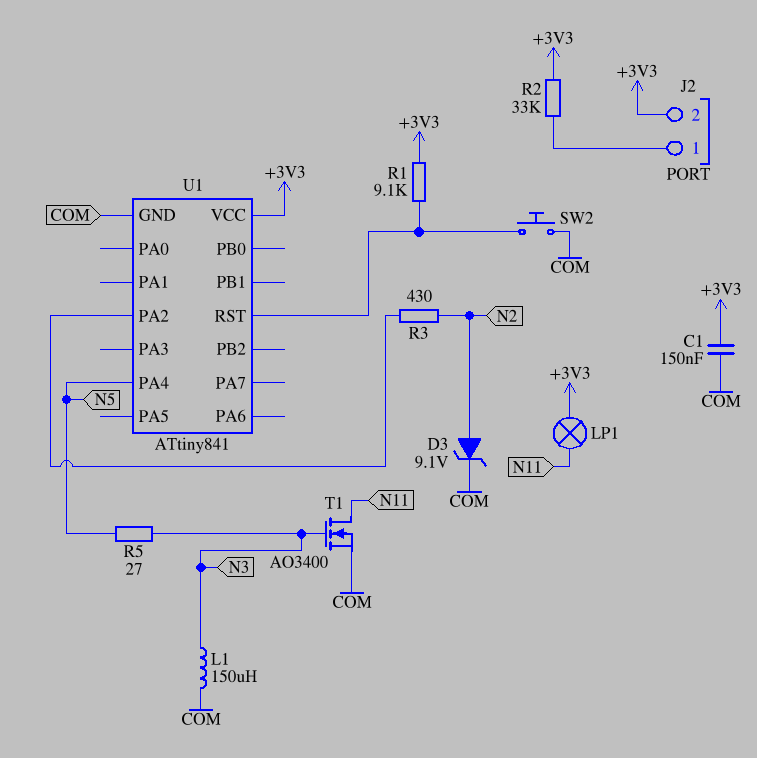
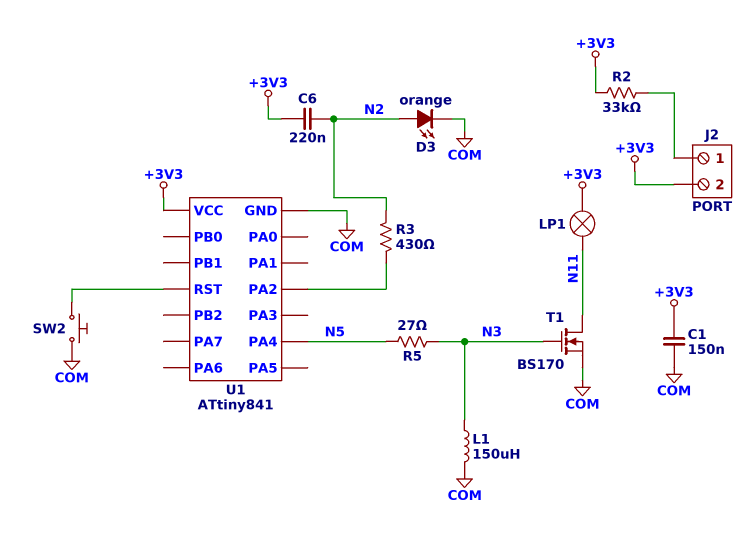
C6: none -> 220nF (+3V3, N2)
D3: zener 9.1V (A N2, K COM) -> LED orange (A N2, K COM)
R1: 9.1k (+3V3, U1/RST) -> none
T1: NMOS AO3400 (G N3, D N11, S COM) -> NMOS BS170 (G N3, D N11, S COM)

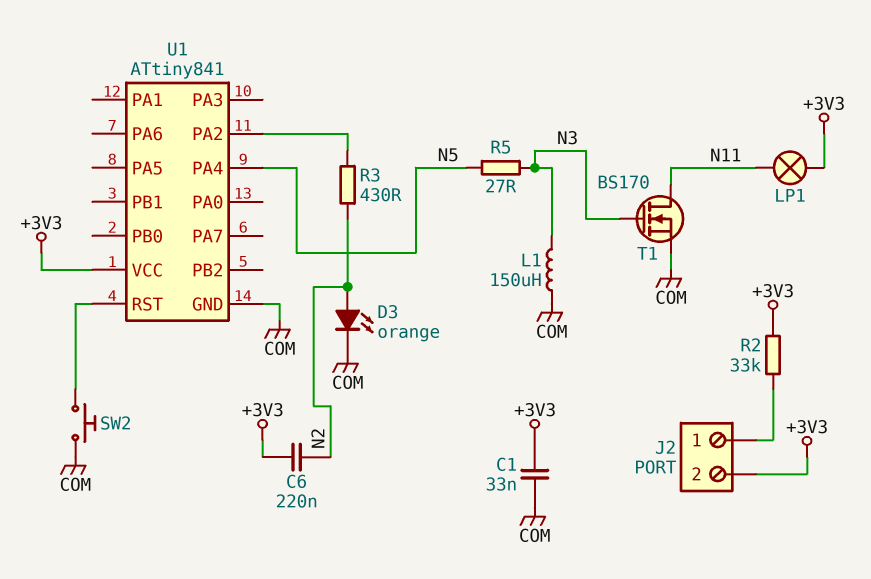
C1: 150nF (+3V3, COM) -> 33nF (+3V3, COM)

